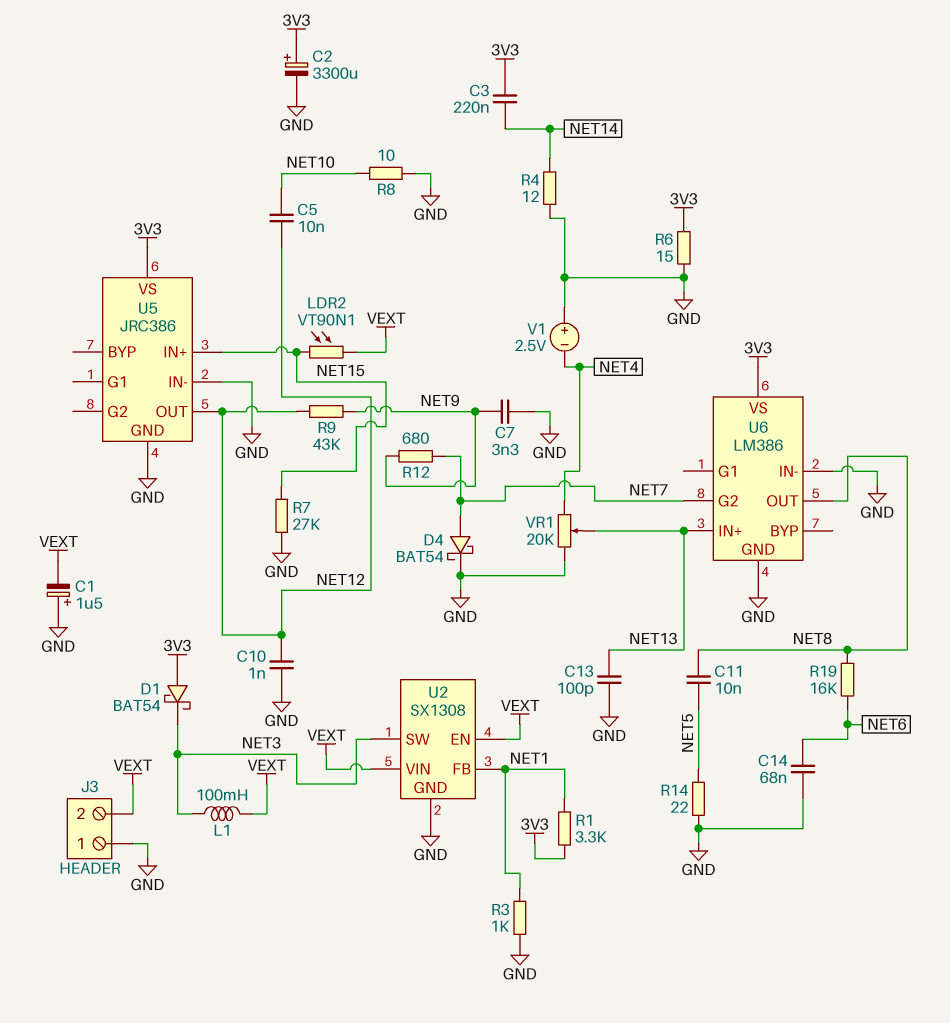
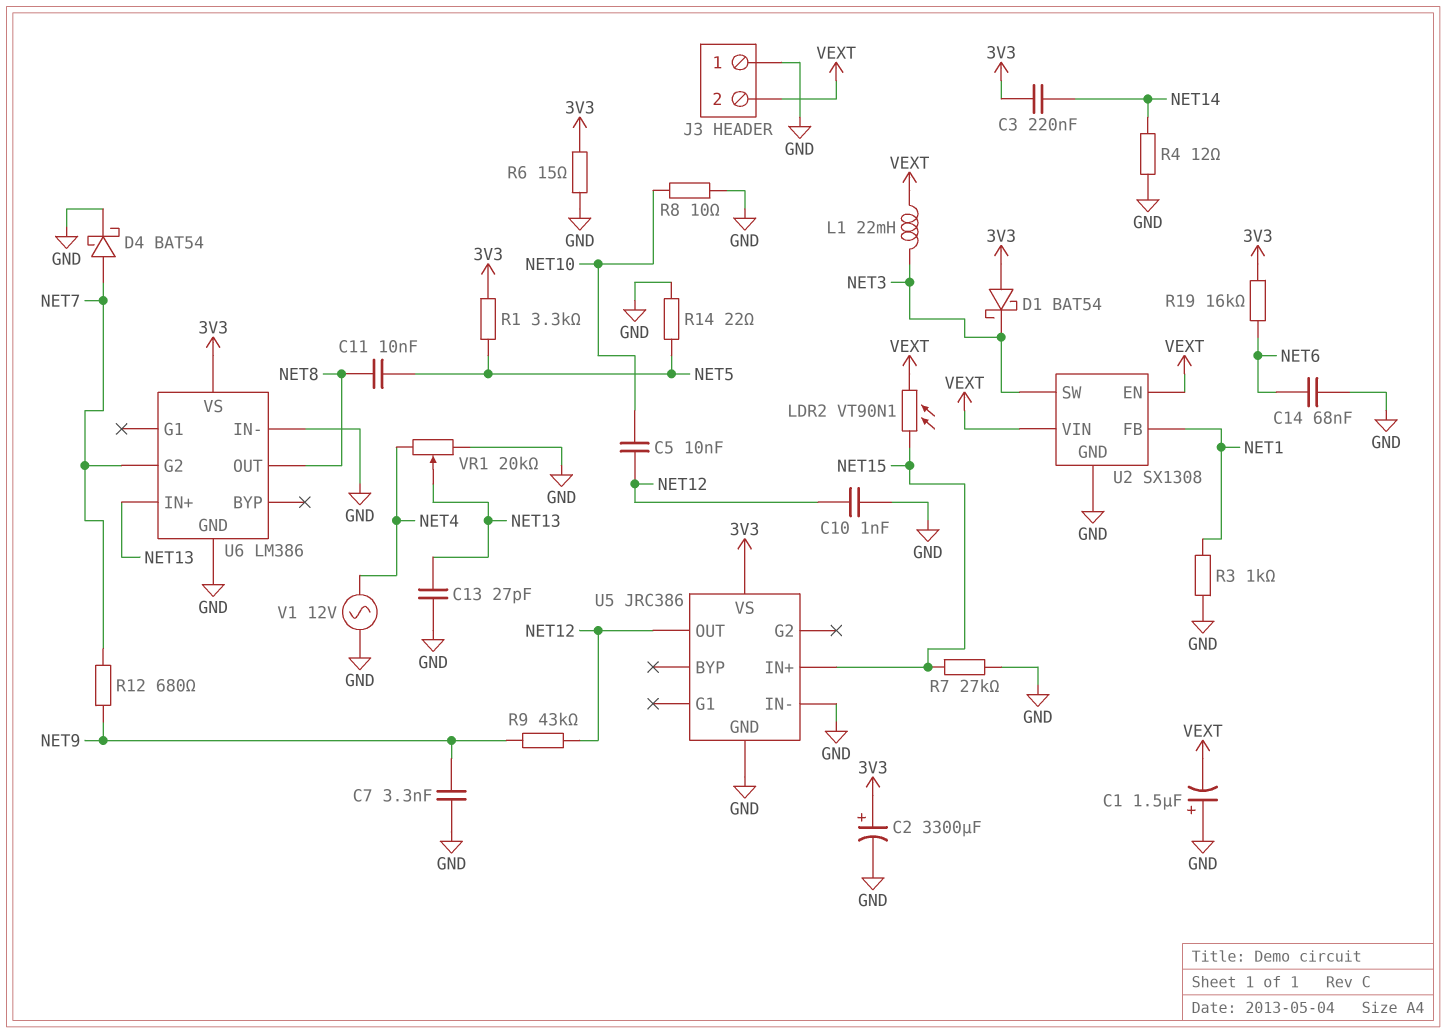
C13: 100pF (GND, NET13) -> 27pF (GND, NET13)
L1: 100mH (NET3, VEXT) -> 22mH (NET3, VEXT)
R1: 3.3k (3V3, NET1) -> 3.3k (3V3, NET5)
R19: 16k (NET6, NET8) -> 16k (3V3, NET6)
V1: 2.5V (plus GND, minus NET4) -> AC 12V (GND, NET4)

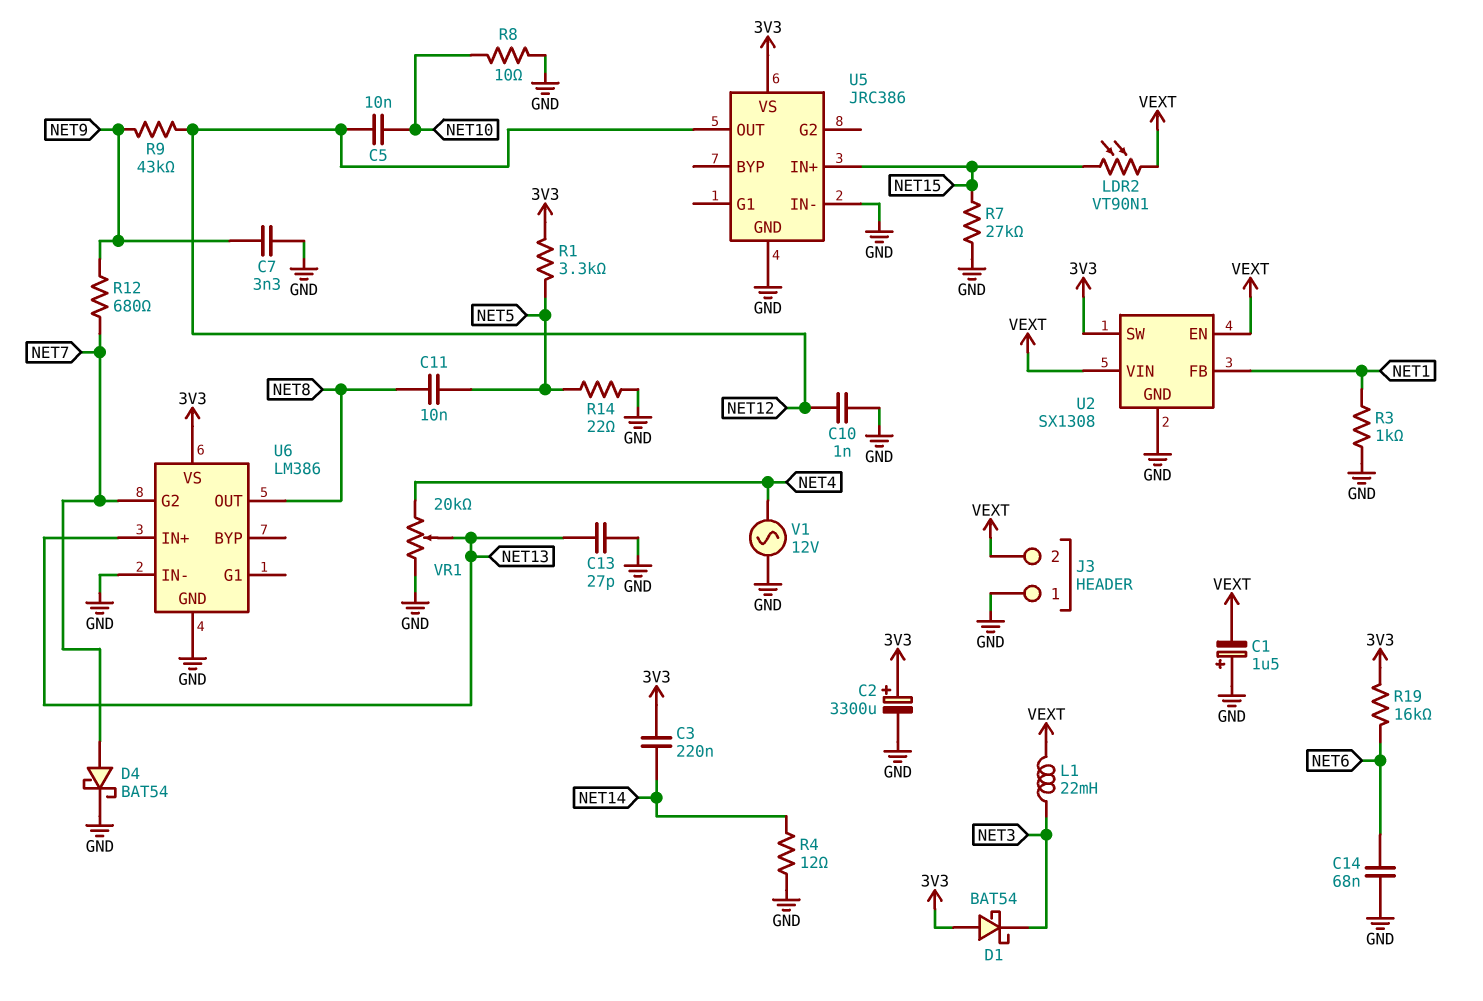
R6: 15 (3V3, GND) -> none
U2 pin SW: NET3 -> 3V3

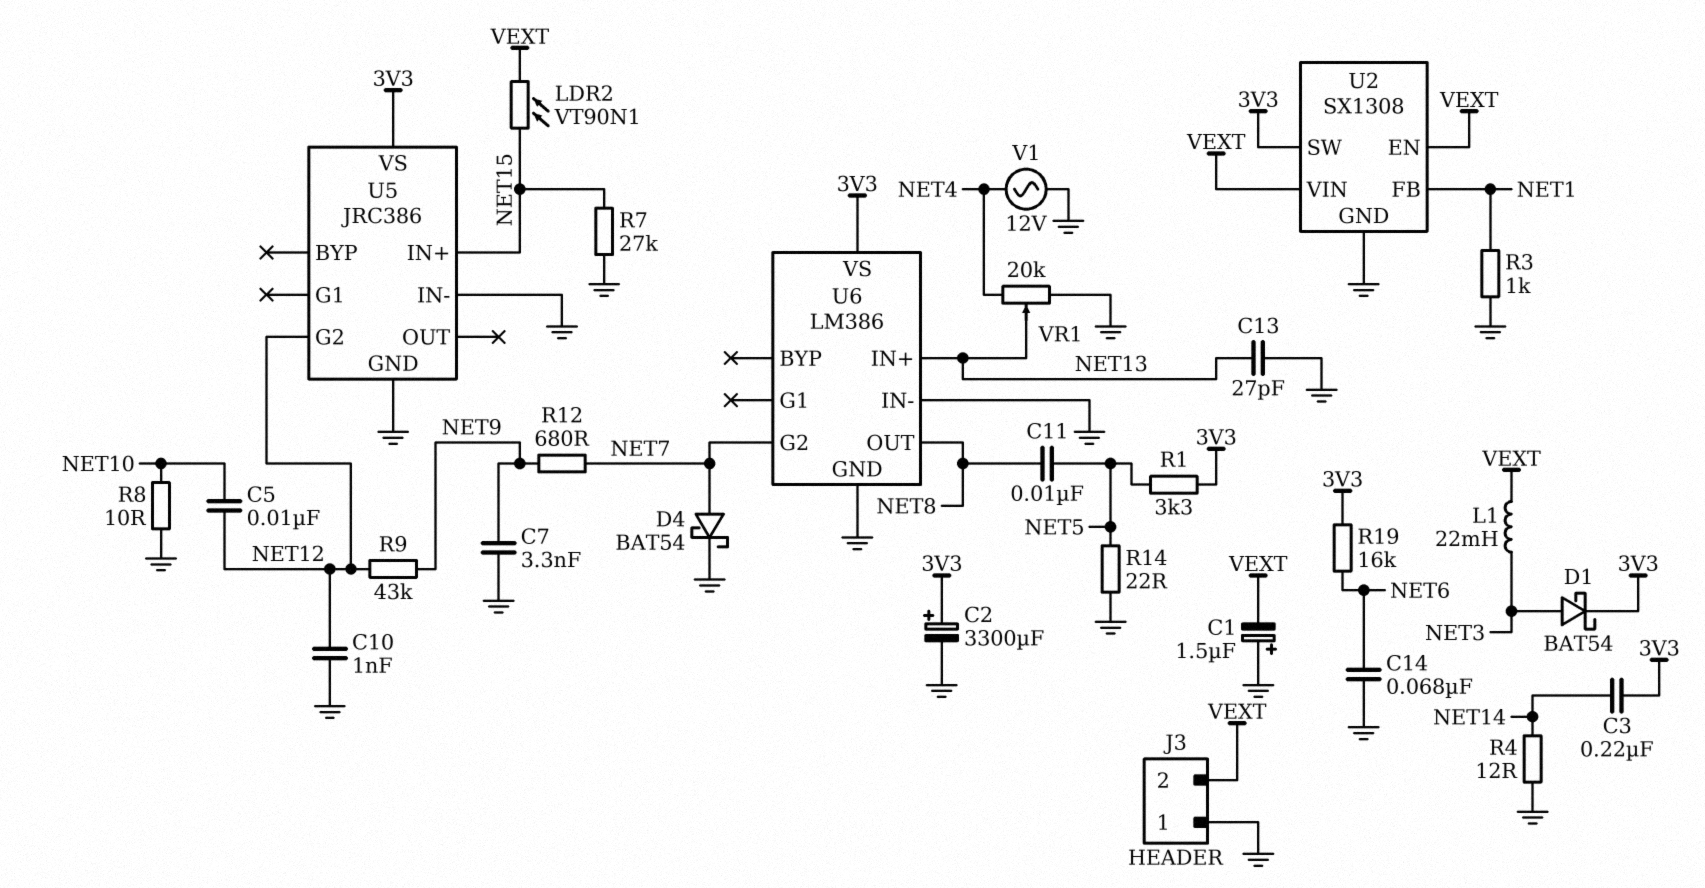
D1: schottky BAT54 (A 3V3, K NET3) -> schottky BAT54 (A NET3, K 3V3)
U5 pin G2: none -> NET12
U5 pin OUT: NET12 -> none

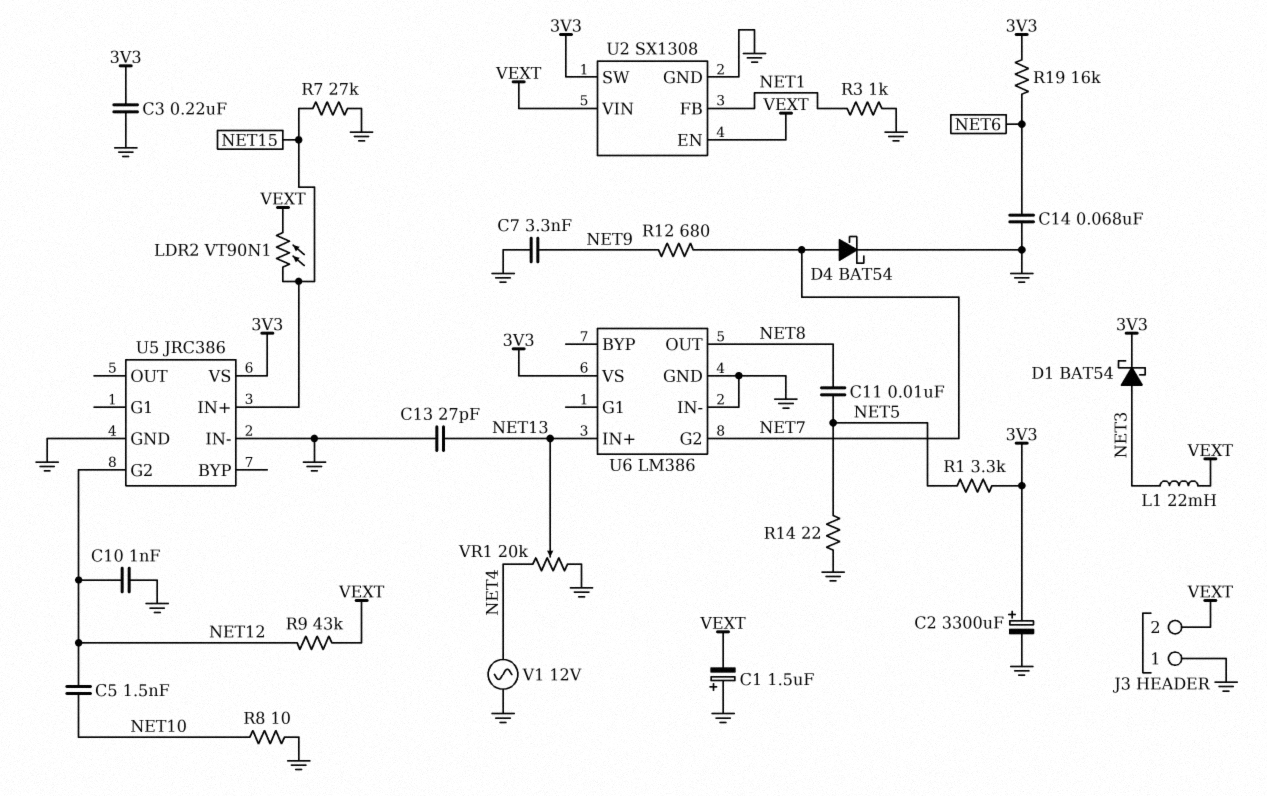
C3: 220nF (3V3, NET14) -> 220nF (3V3, GND)
C5: 10nF (NET10, NET12) -> 1.5nF (NET10, NET12)
R4: 12 (GND, NET14) -> none
R9: 43k (NET9, NET12) -> 43k (NET12, VEXT)

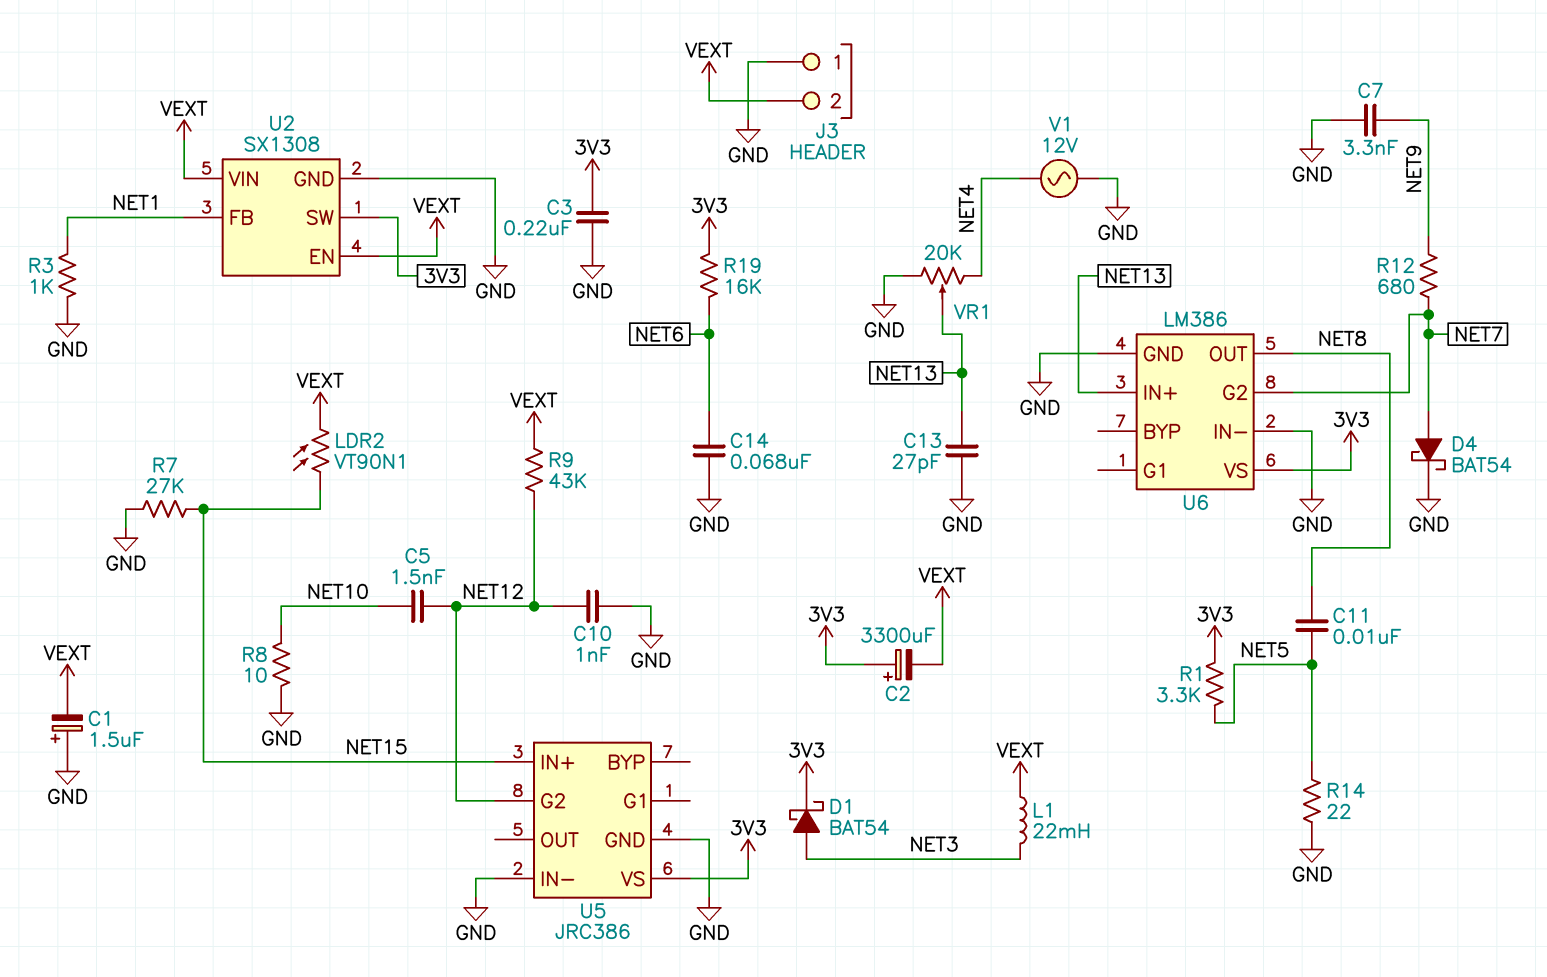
C2: 3300uF (plus 3V3, minus GND) -> 3300uF (plus 3V3, minus VEXT)

